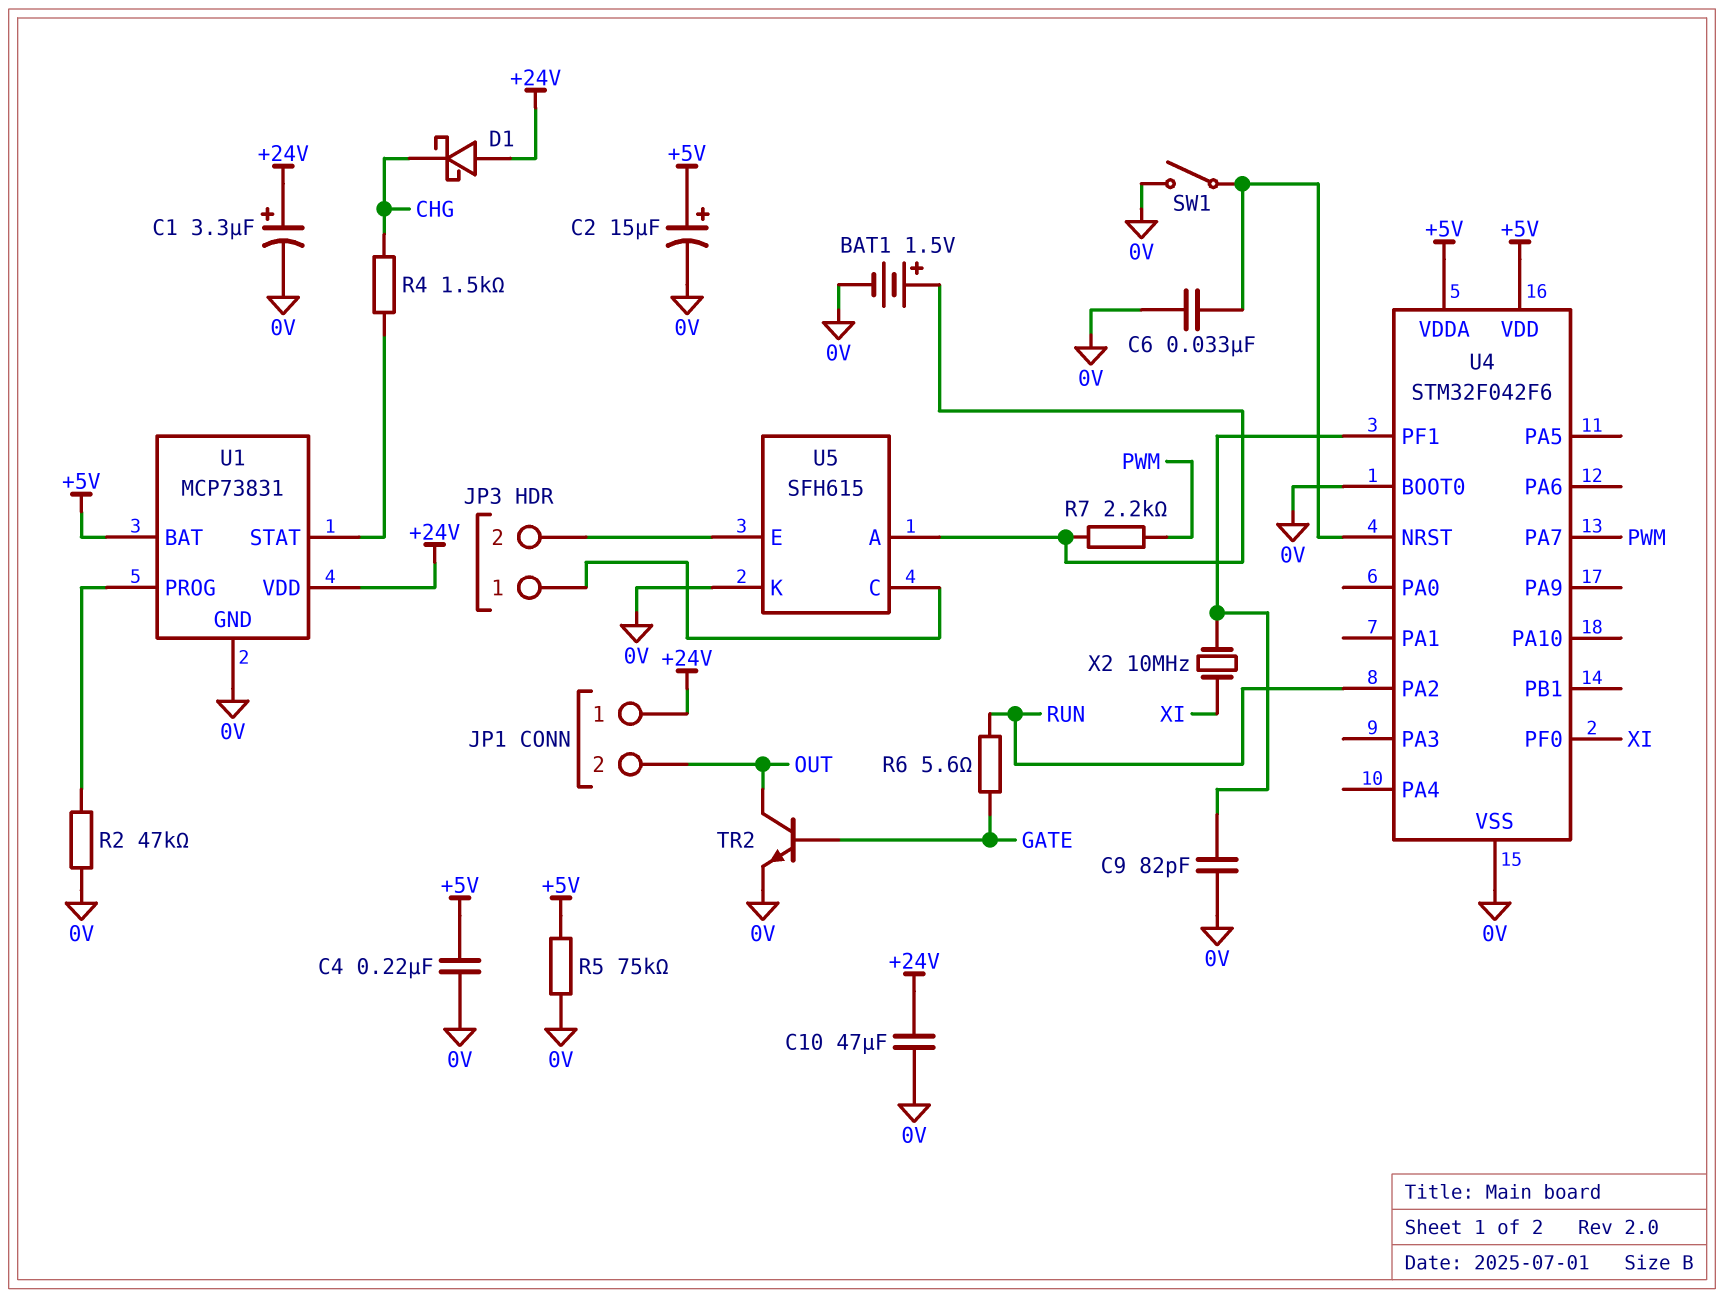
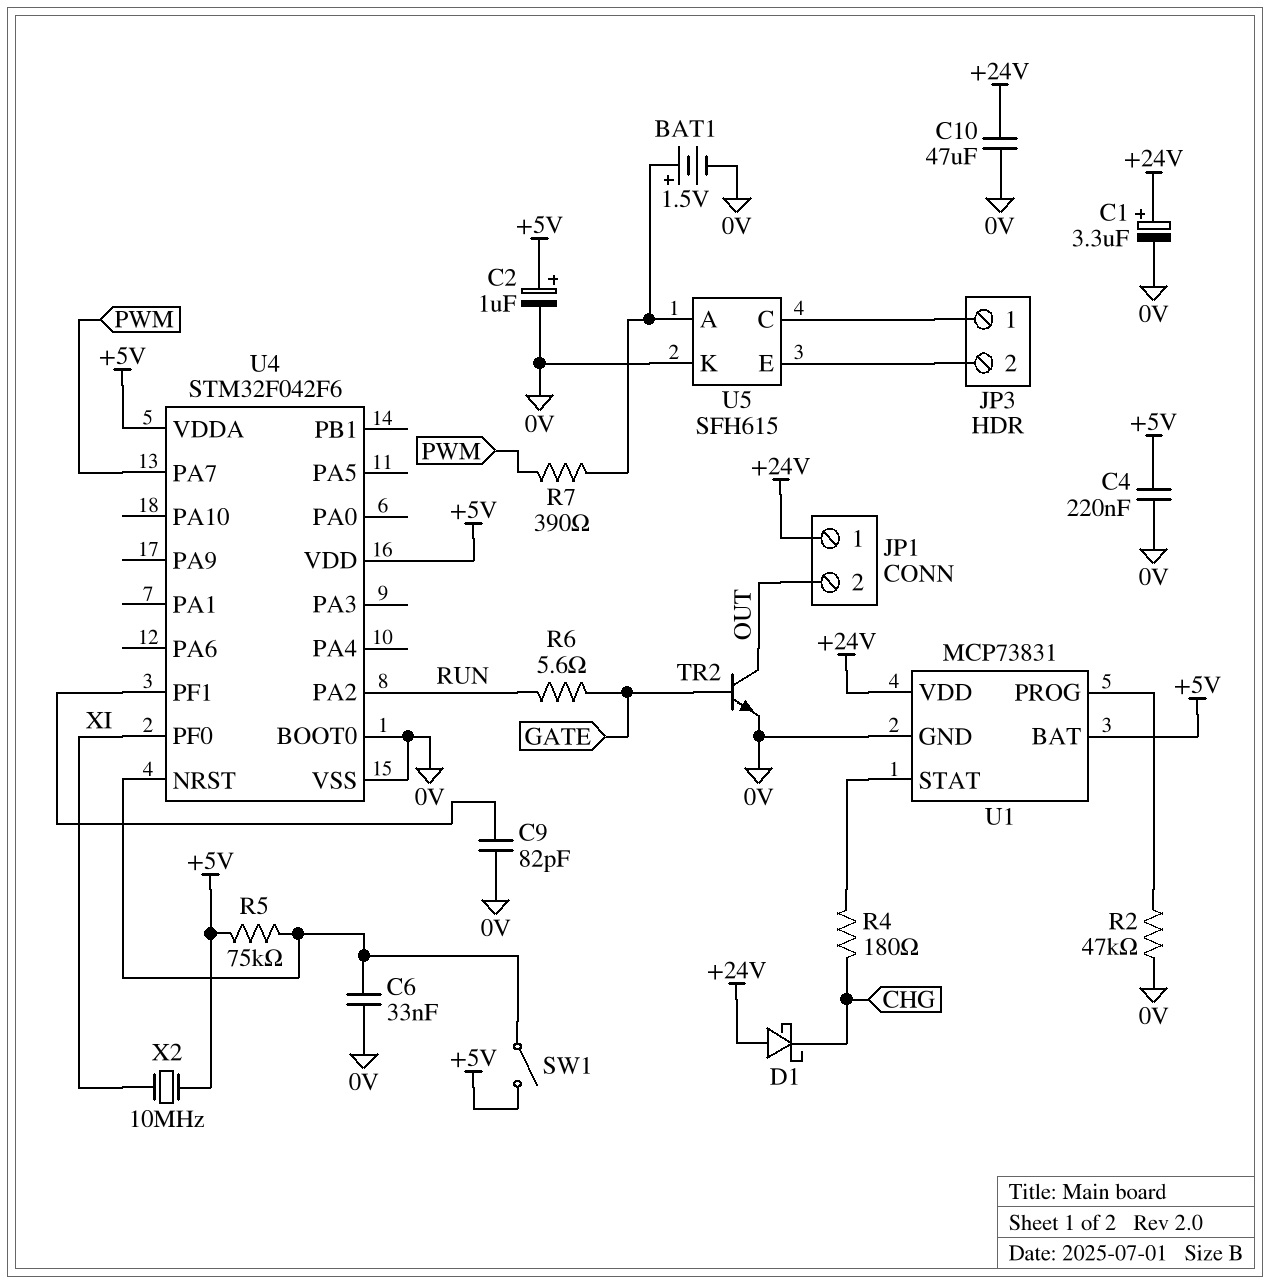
C2: 15uF (plus +5V, minus 0V) -> 1uF (plus +5V, minus 0V)
R4: 1.5k (CHG, U1/STAT) -> 180 (CHG, U1/STAT)
R5: 75k (+5V, 0V) -> 75k (+5V, U4/NRST)
R7: 2.2k (PWM, U5/A) -> 390 (PWM, U5/A)
SW1: switch (0V, U4/NRST) -> switch (+5V, U4/NRST)
X2: 10MHz (U4/PF1, XI) -> 10MHz (+5V, XI)

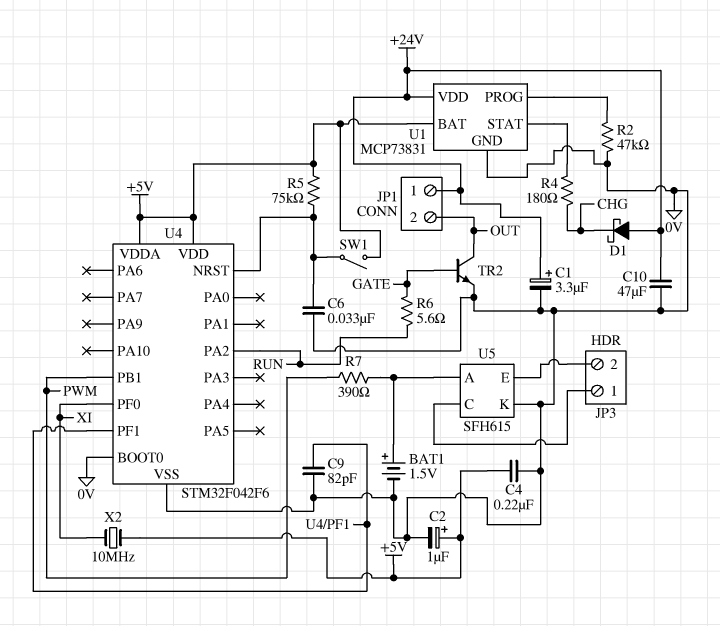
U4 pin PA7: PWM -> none
U4 pin PB1: none -> PWM

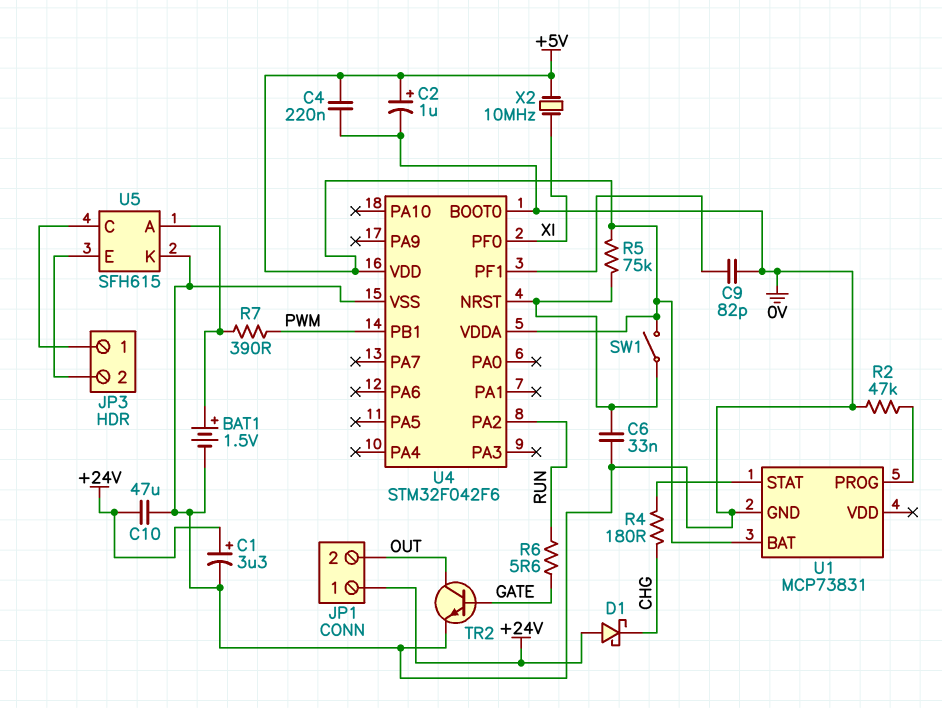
U1 pin VDD: +24V -> none

